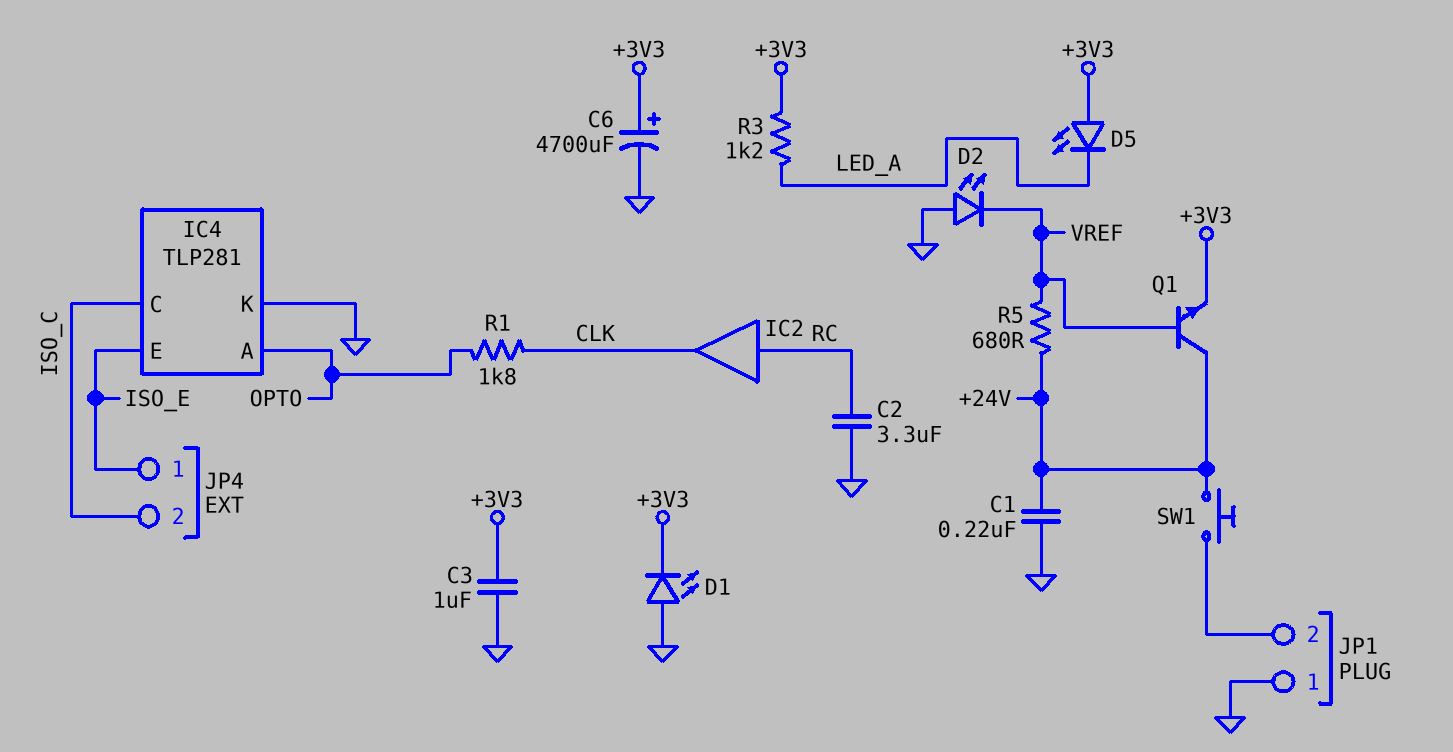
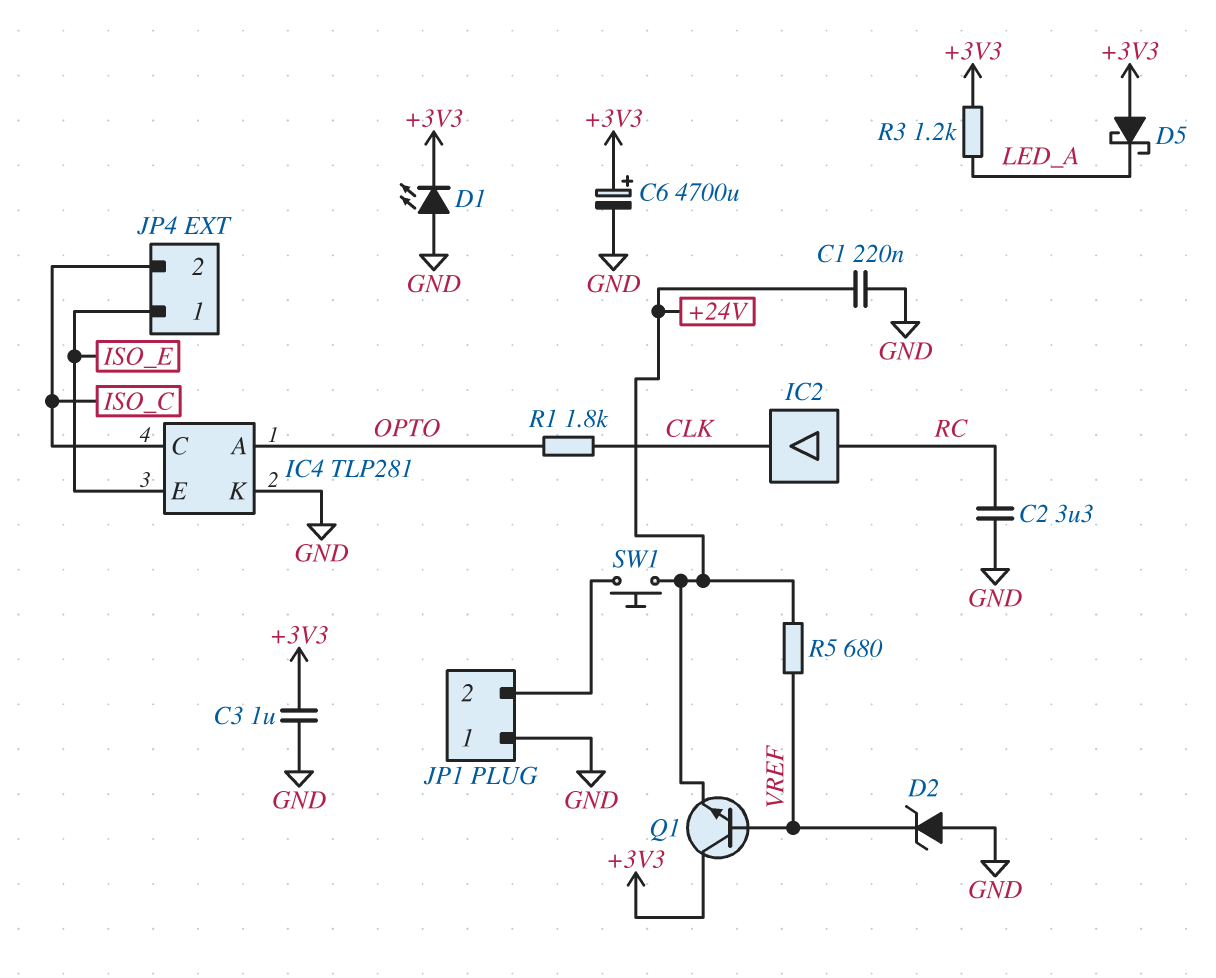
D2: LED (A GND, K VREF) -> zener (A GND, K VREF)
D5: LED (A +3V3, K LED_A) -> schottky (A +3V3, K LED_A)
Q1: NPN (B VREF, C +24V, E +3V3) -> NPN (B VREF, C +3V3, E +24V)

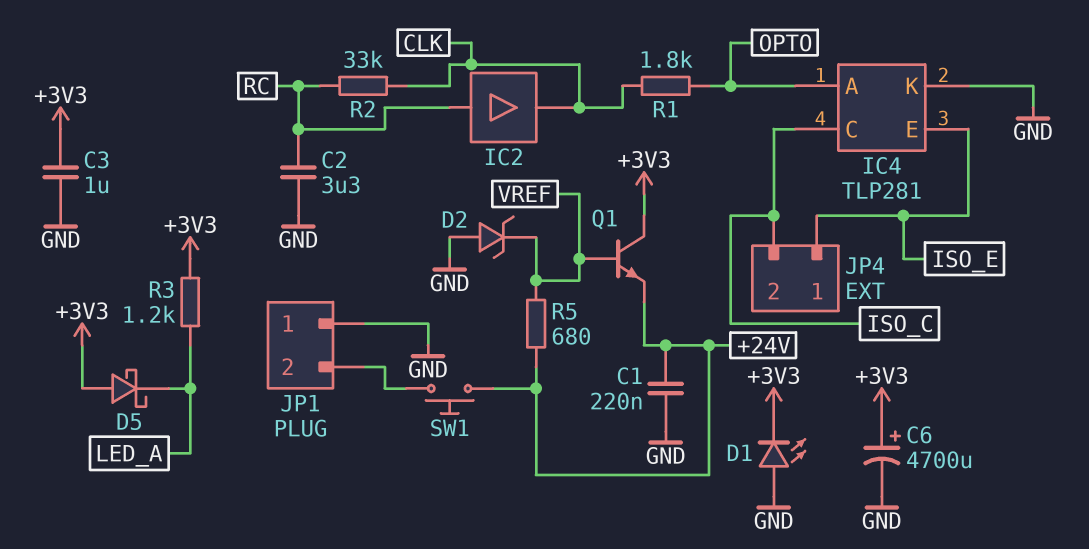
R2: none -> 33k (CLK, RC)

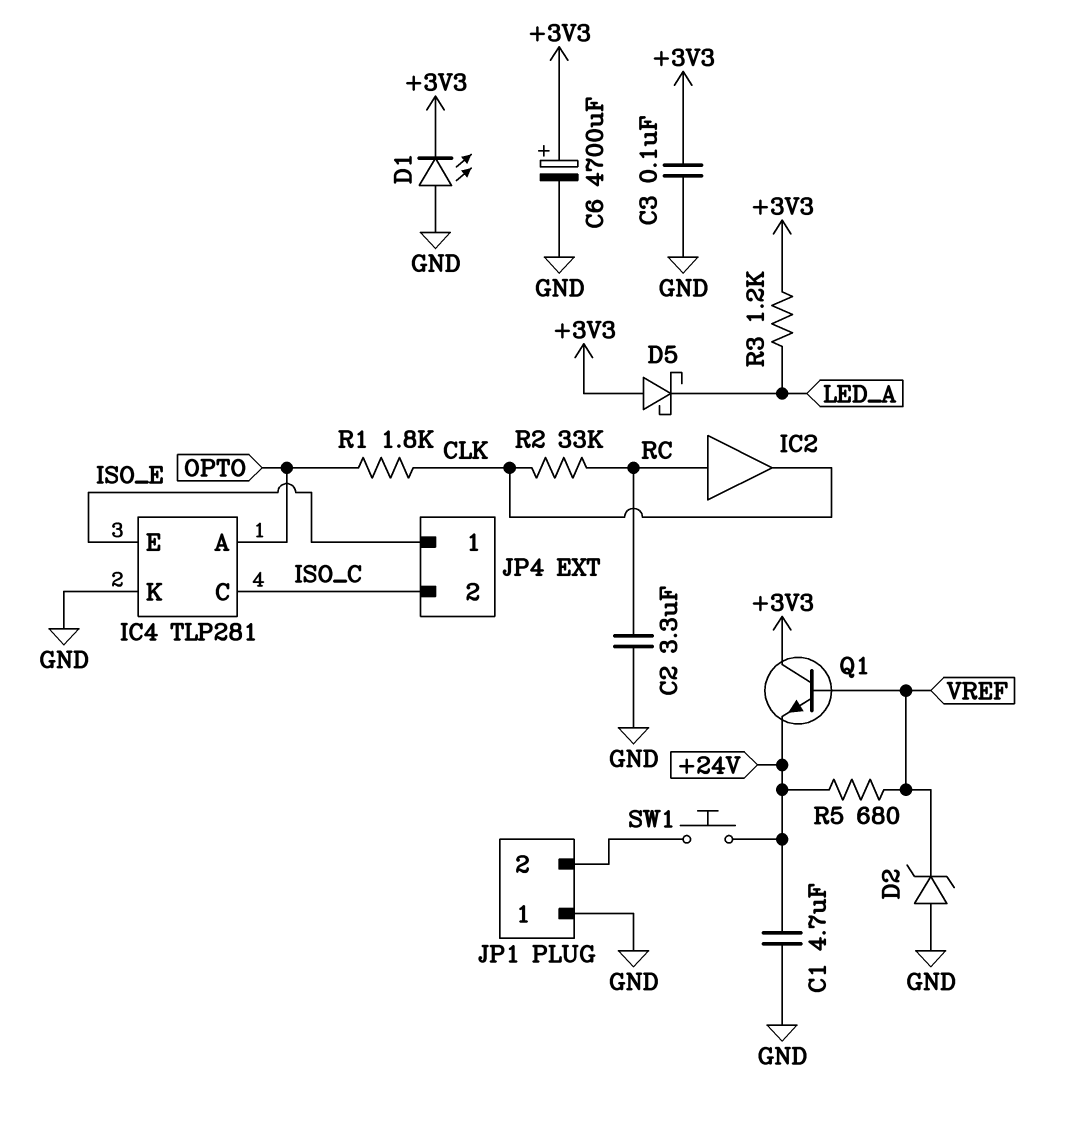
C1: 220nF (+24V, GND) -> 4.7uF (+24V, GND)
C3: 1uF (+3V3, GND) -> 100nF (+3V3, GND)

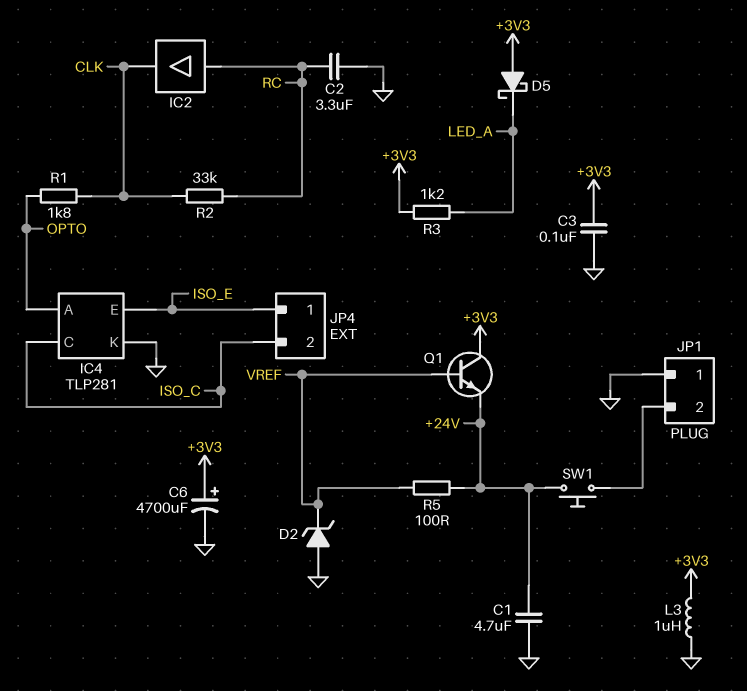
D1: LED (A GND, K +3V3) -> none
L3: none -> 1uH (+3V3, GND)
R5: 680 (+24V, VREF) -> 100 (+24V, VREF)

